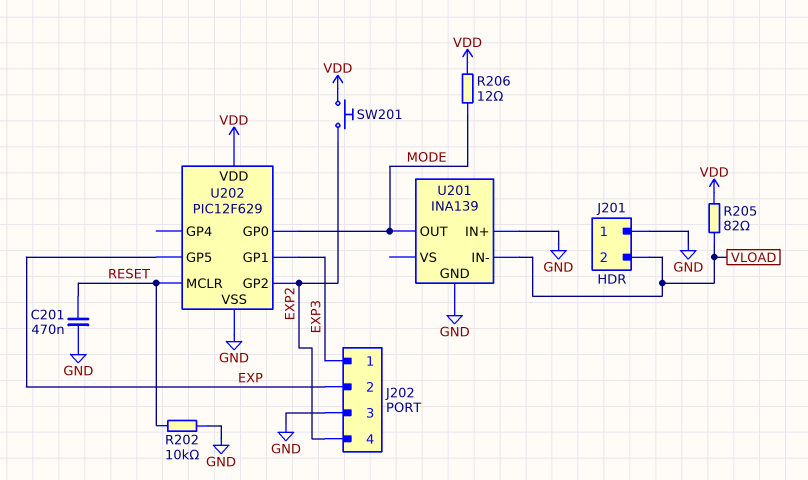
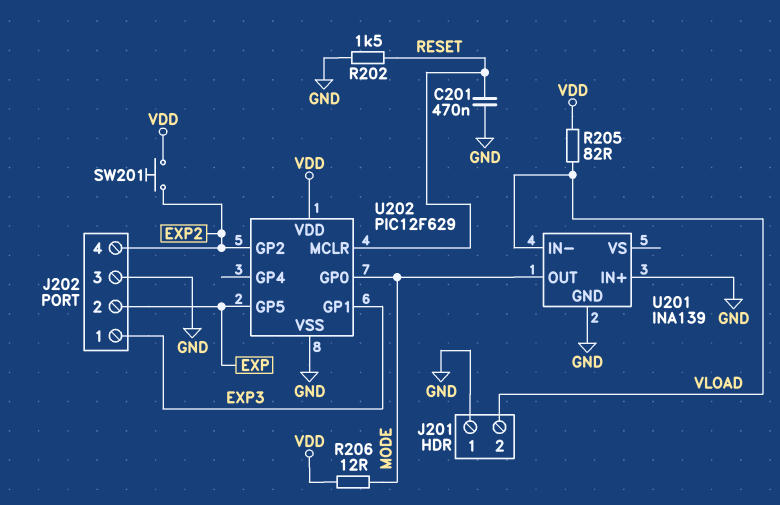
R202: 10k (GND, RESET) -> 1.5k (GND, RESET)

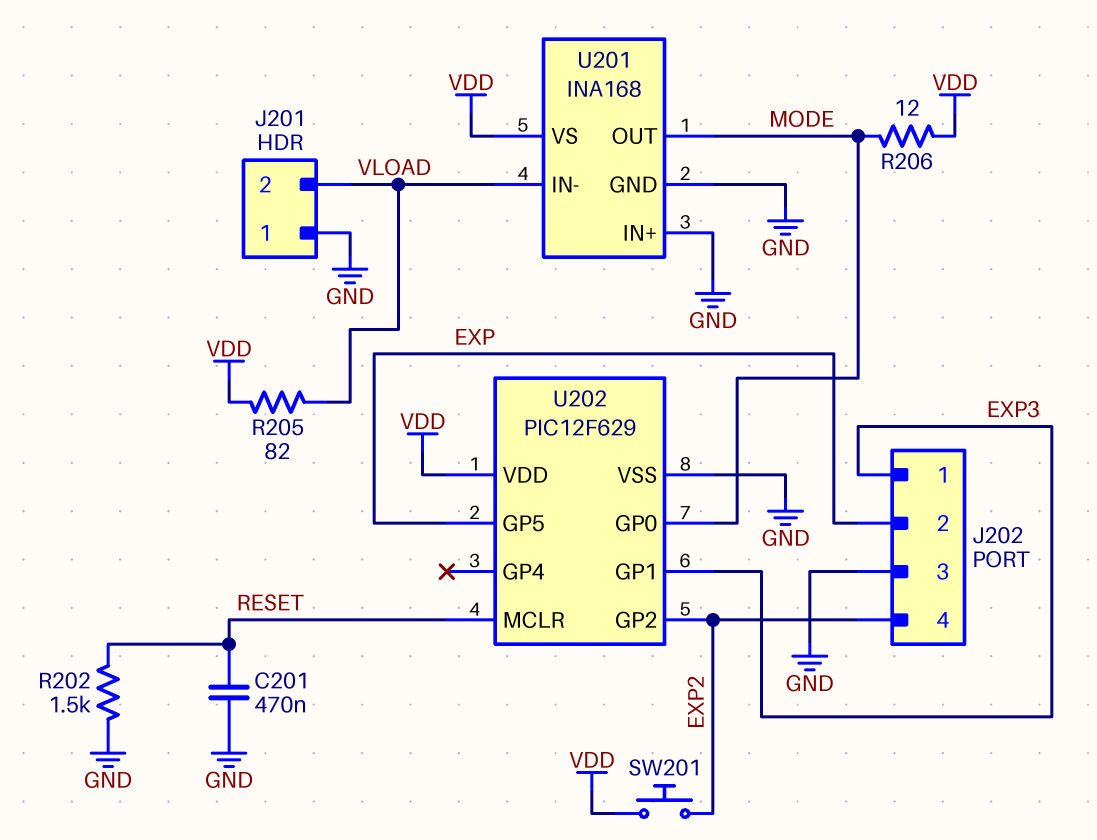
U201: INA139 -> INA168
U201 pin VS: none -> VDD

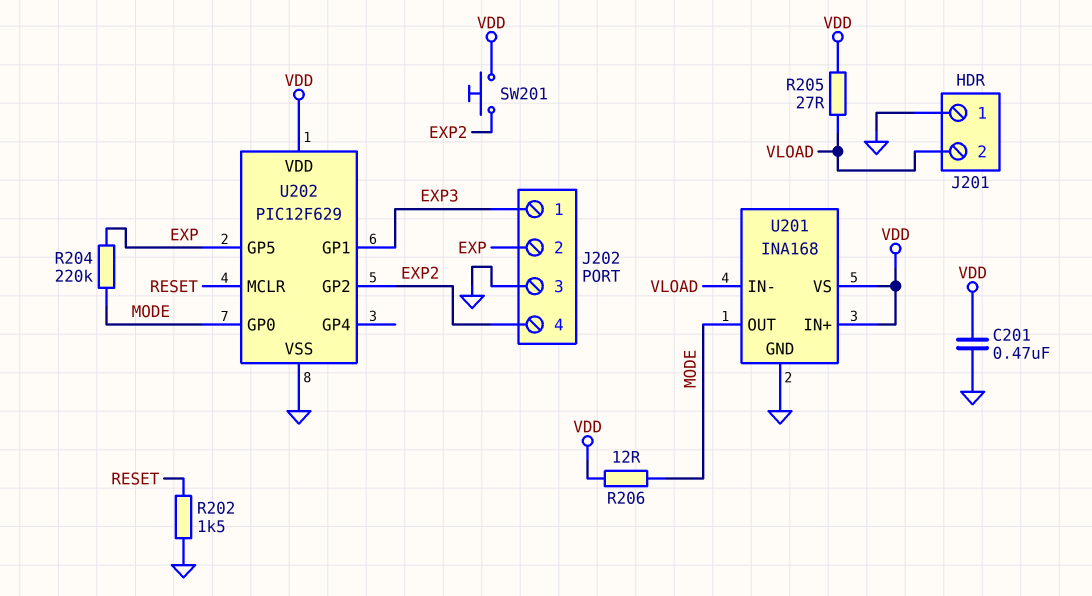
C201: 470nF (GND, RESET) -> 470nF (GND, VDD)
R204: none -> 220k (EXP, MODE)
R205: 82 (VDD, VLOAD) -> 27 (VDD, VLOAD)
U201 pin IN+: GND -> VDD

